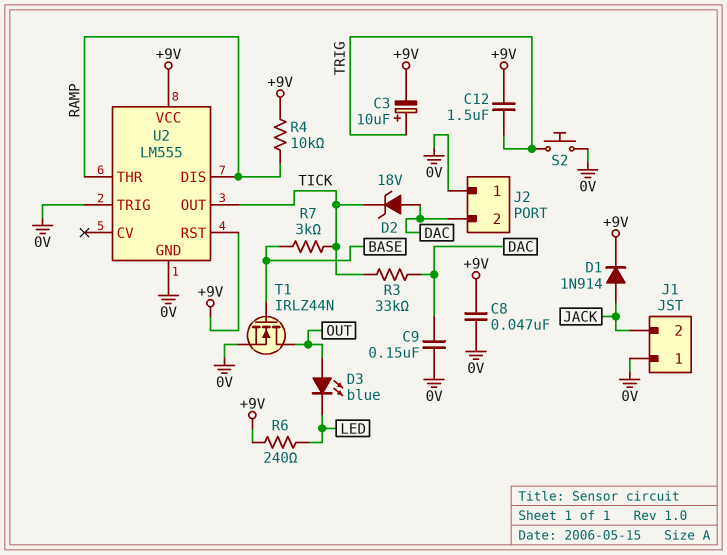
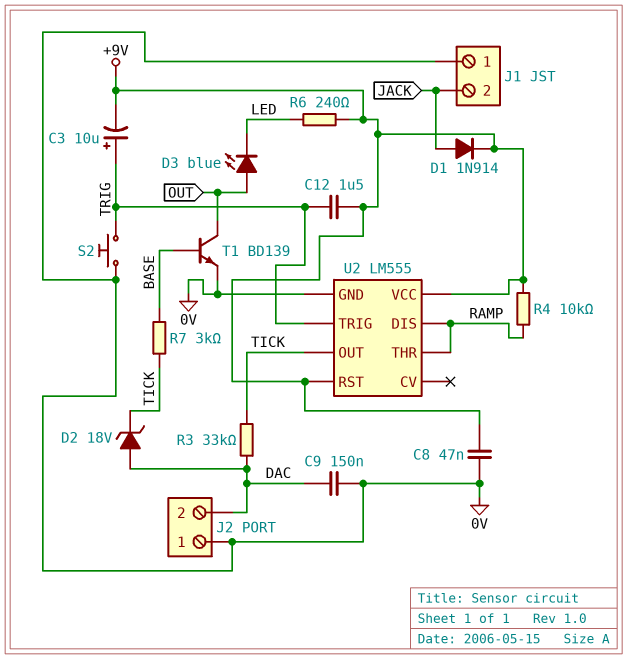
T1: NMOS IRLZ44N (G BASE, D OUT, S 0V) -> NPN BD139 (B BASE, C OUT, E 0V)
U2 pin TRIG: 0V -> TRIG

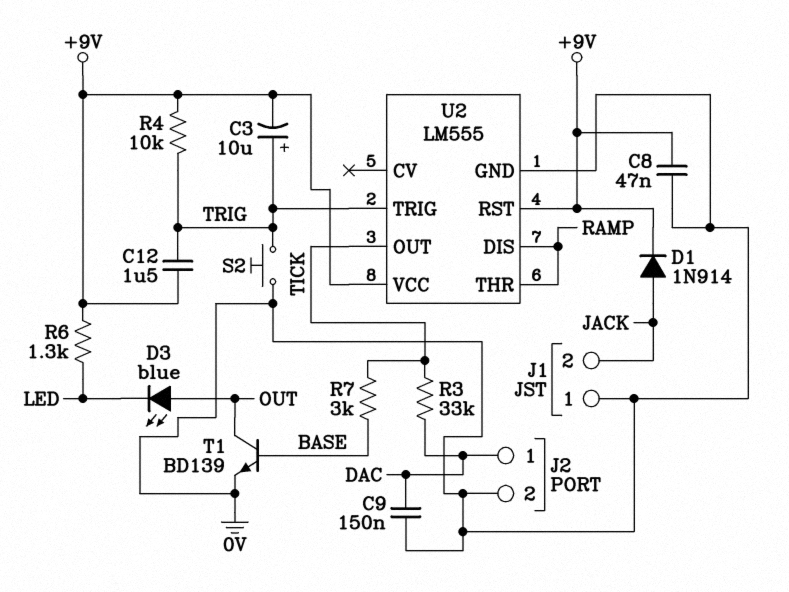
D2: zener 18V (A DAC, K TICK) -> none
J2 pin 1: 0V -> DAC
J2 pin 2: DAC -> 0V
R4: 10k (+9V, RAMP) -> 10k (+9V, TRIG)
R6: 240 (+9V, LED) -> 1.3k (+9V, LED)

